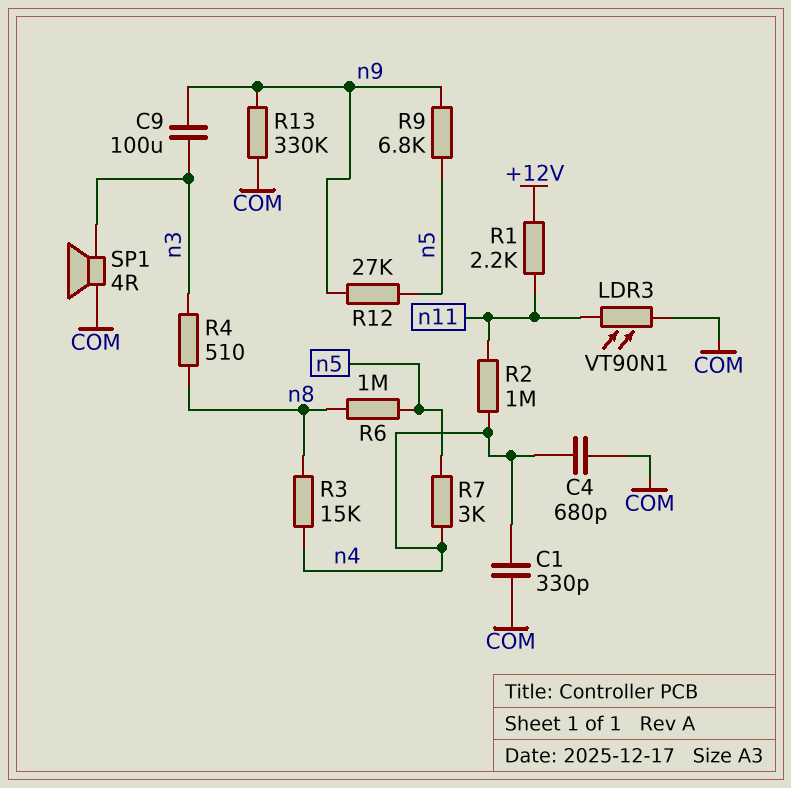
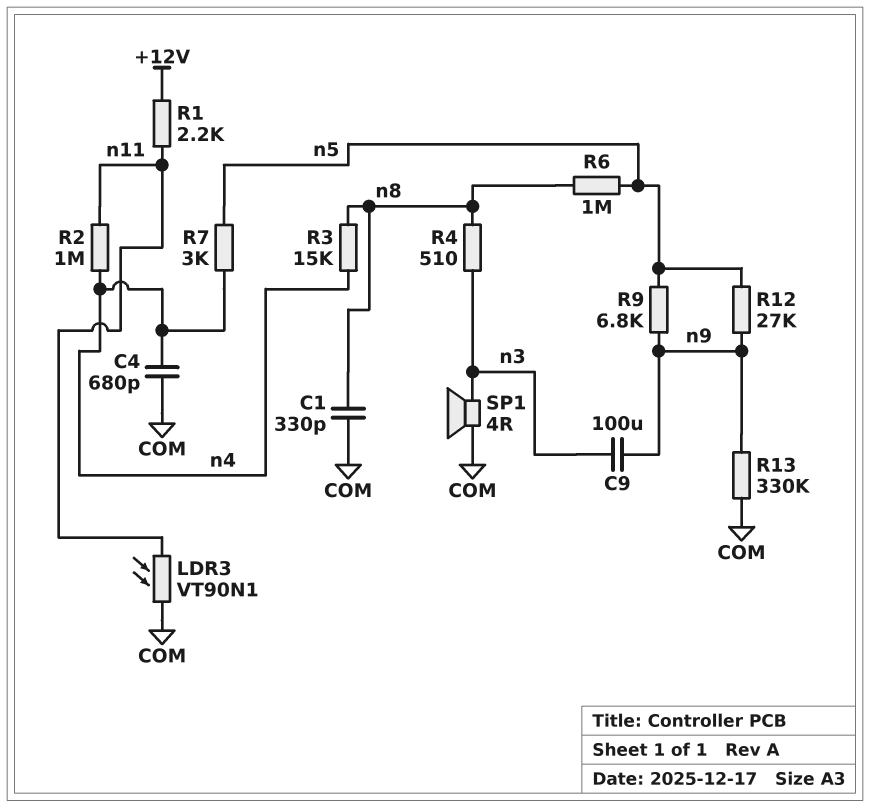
C1: 330pF (COM, n4) -> 330pF (COM, n8)

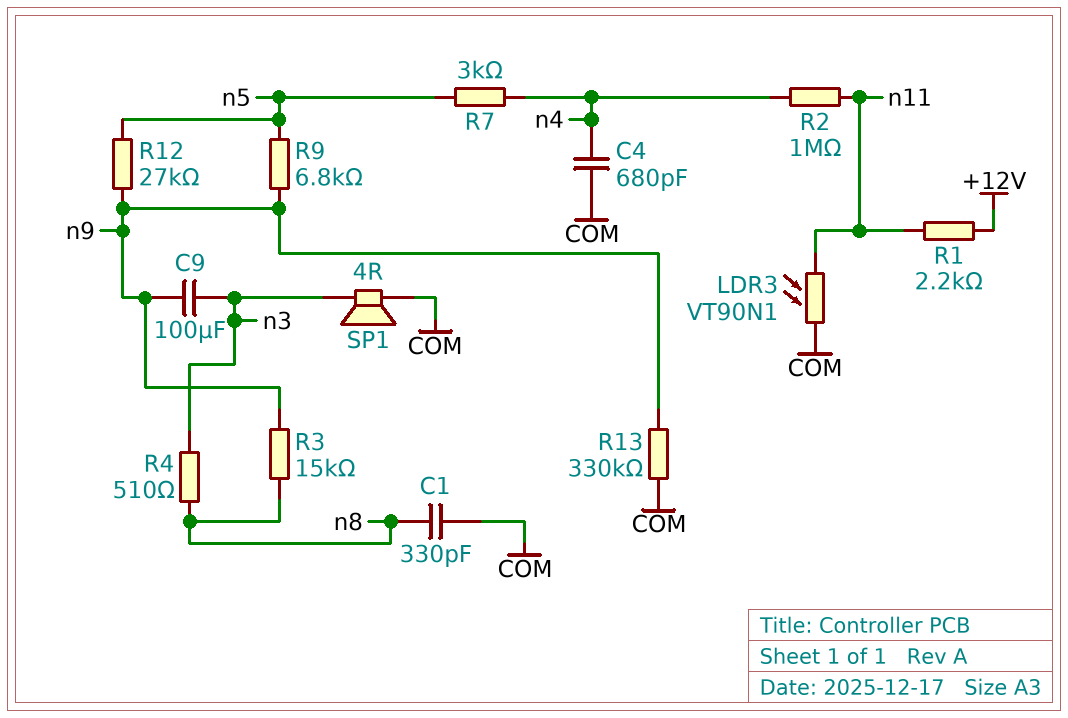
R3: 15k (n4, n8) -> 15k (n8, n9)
R6: 1M (n5, n8) -> none

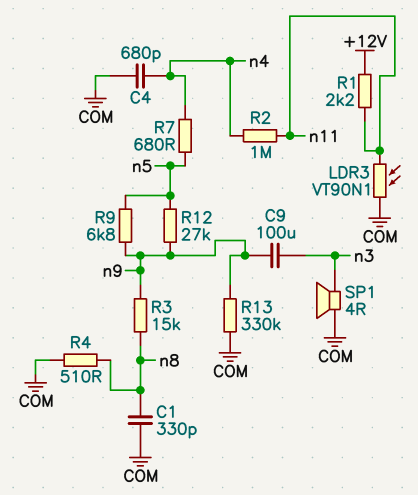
R4: 510 (n3, n8) -> 510 (COM, n8)
R7: 3k (n4, n5) -> 680 (n4, n5)

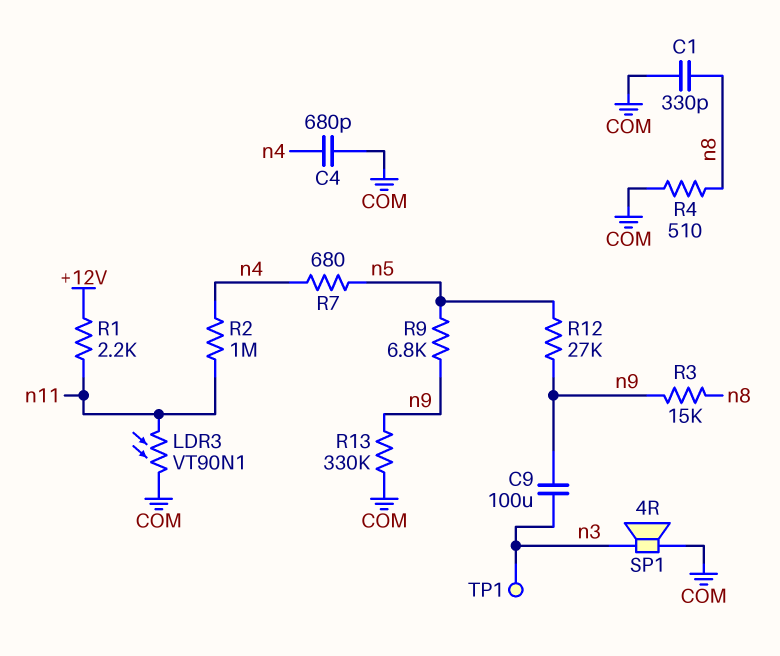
TP1: none -> test point (n3)

